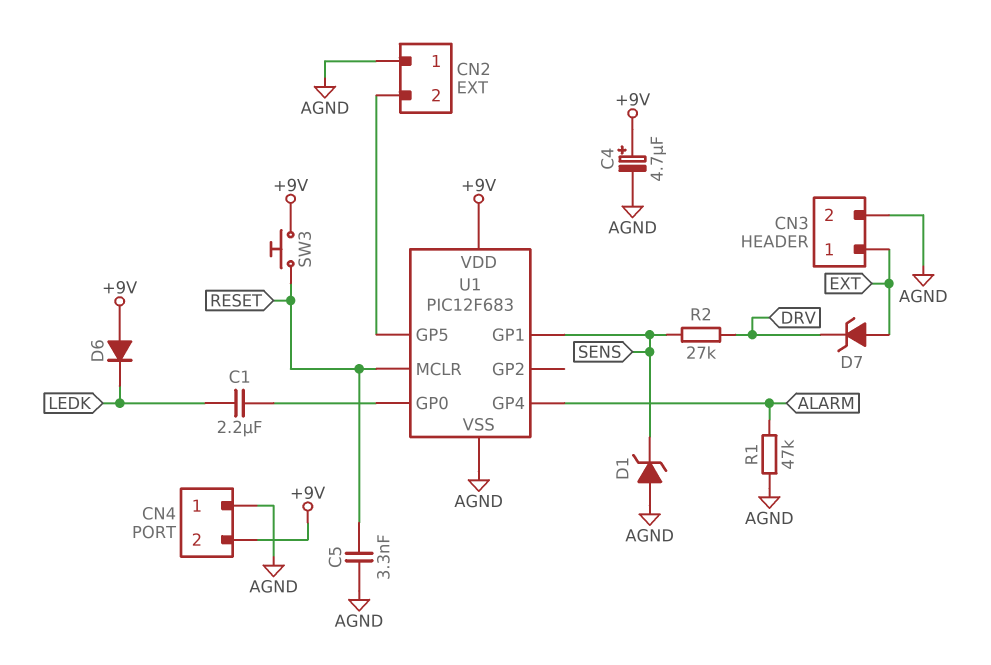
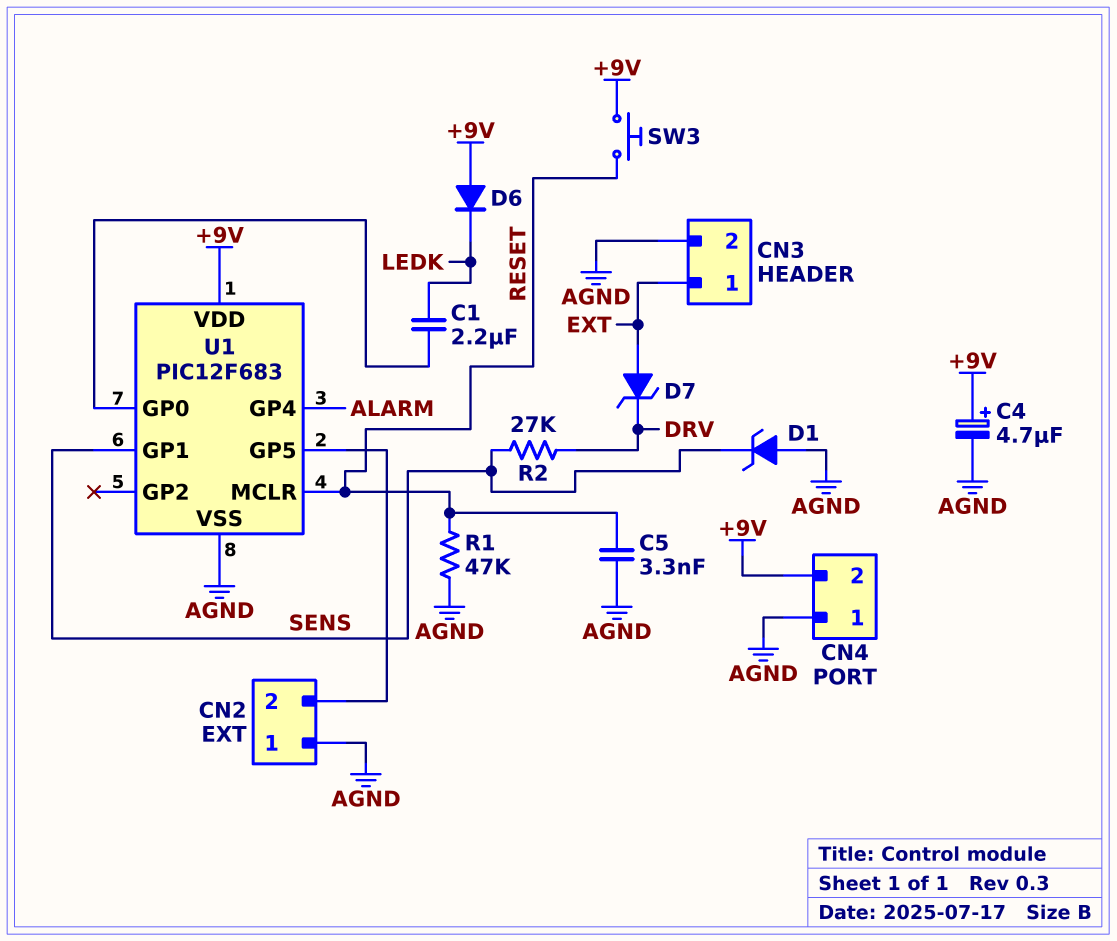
R1: 47k (AGND, ALARM) -> 47k (AGND, RESET)

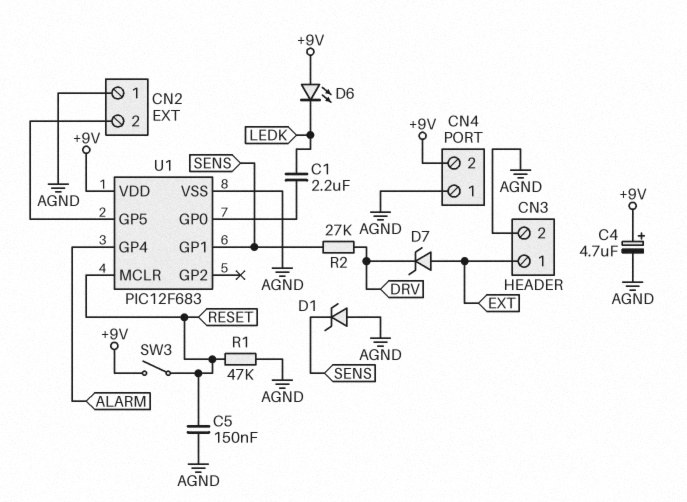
C5: 3.3nF (AGND, RESET) -> 150nF (AGND, RESET)
D6: diode (A +9V, K LEDK) -> LED (A +9V, K LEDK)
SW3: button (+9V, RESET) -> switch (+9V, RESET)

